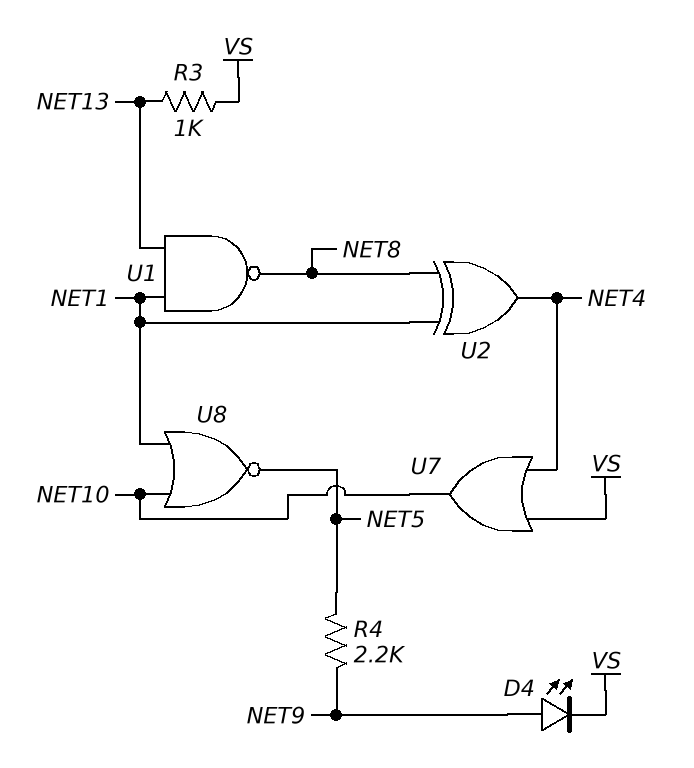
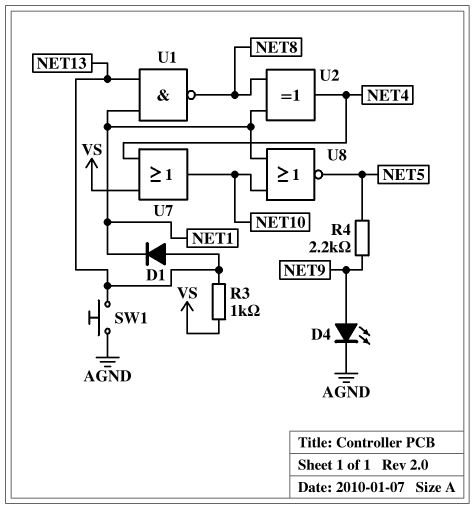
D1: none -> diode (A NET13, K NET1)
D4: LED (A NET9, K VS) -> LED (A NET9, K AGND)
SW1: none -> button (AGND, NET13)

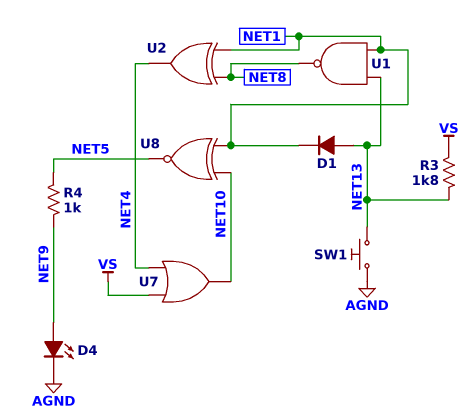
R3: 1k (NET13, VS) -> 1.8k (NET13, VS)
R4: 2.2k (NET5, NET9) -> 1k (NET5, NET9)
U8: NOR (in NET1, in NET10, out NET5) -> XNOR (in NET1, in NET10, out NET5)

